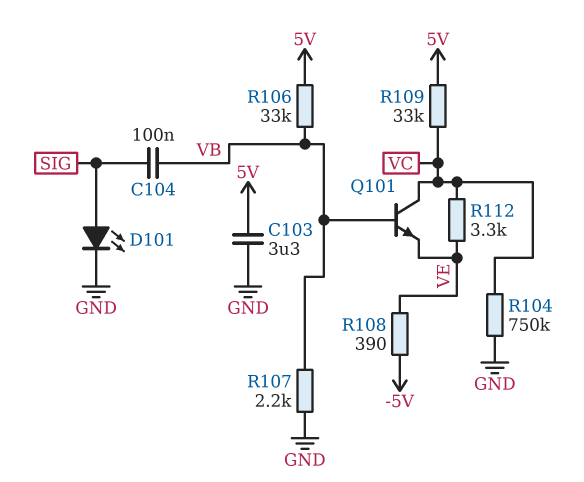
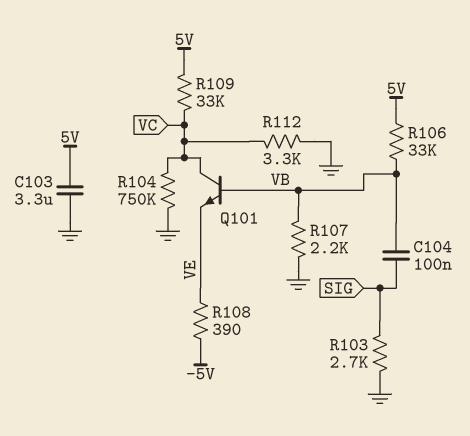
D101: LED (A SIG, K GND) -> none
R103: none -> 2.7k (GND, SIG)
R112: 3.3k (VC, VE) -> 3.3k (GND, VC)

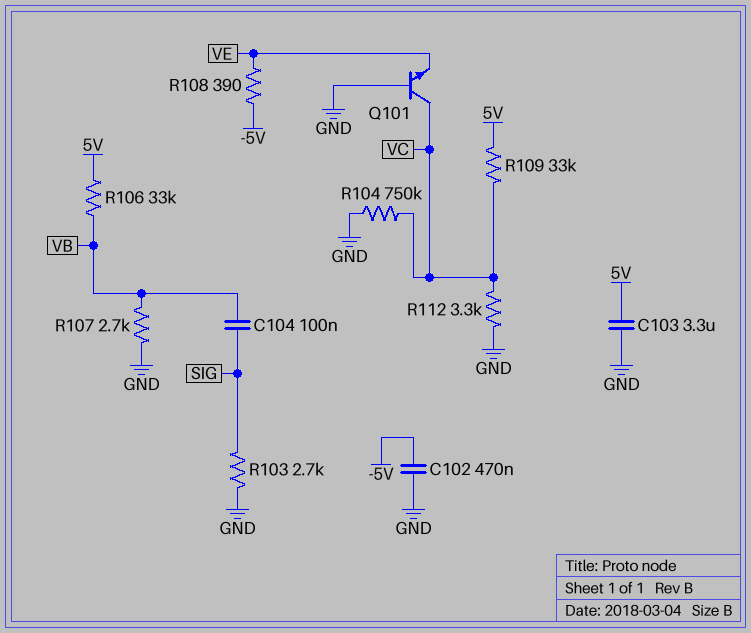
C102: none -> 470nF (-5V, GND)
Q101: NPN (B VB, C VC, E VE) -> NPN (B GND, C VC, E VE)
R107: 2.2k (GND, VB) -> 2.7k (GND, VB)

